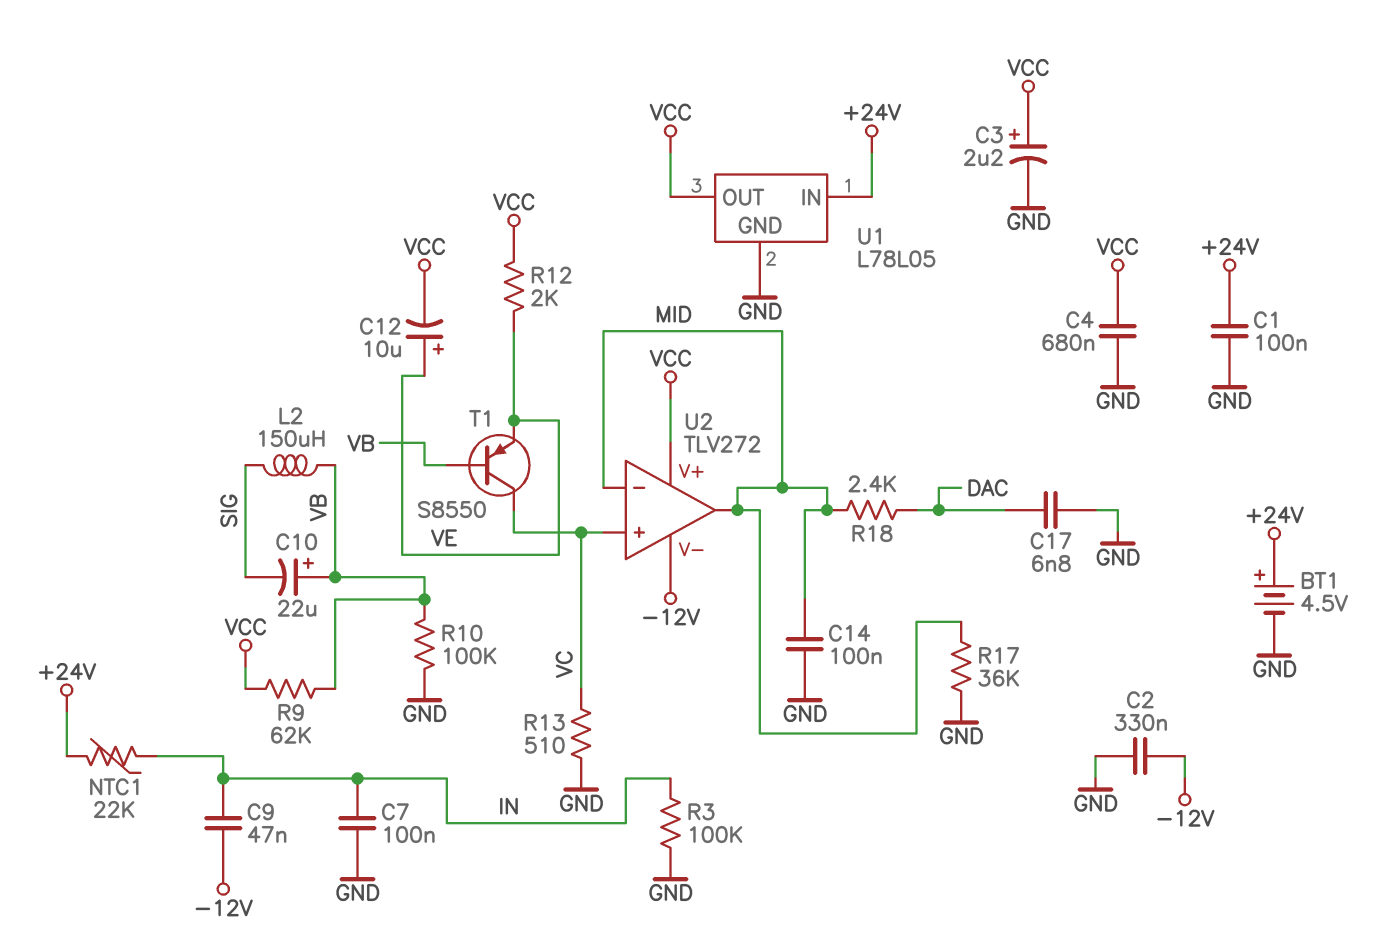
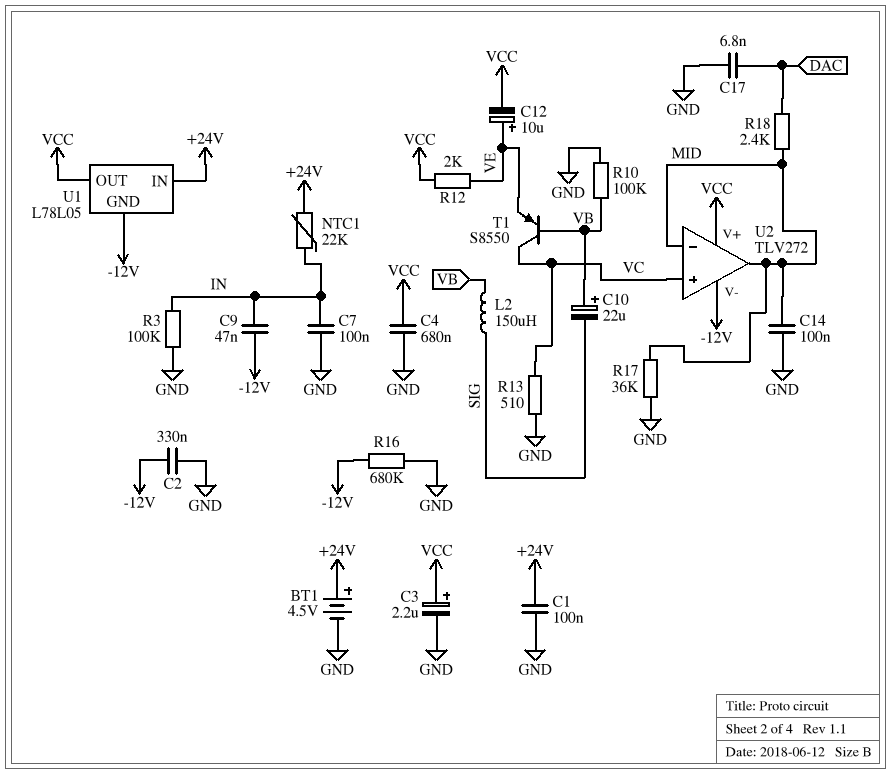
R9: 62k (VB, VCC) -> none
R16: none -> 680k (-12V, GND)
U1 pin GND: GND -> -12V

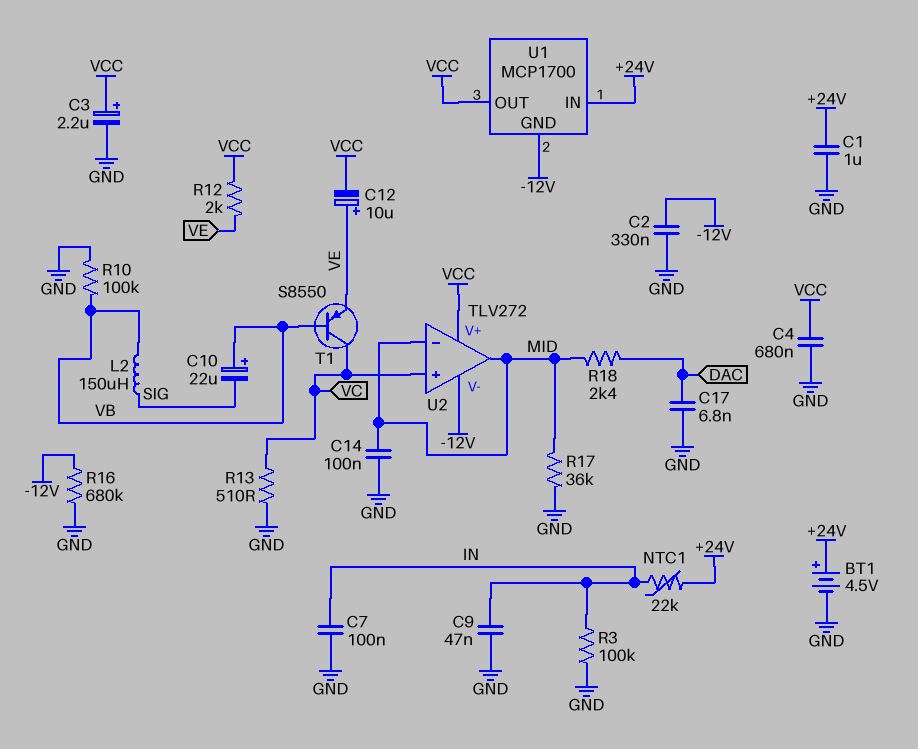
C1: 100nF (+24V, GND) -> 1uF (+24V, GND)
C9: 47nF (-12V, IN) -> 47nF (GND, IN)
U1: L78L05 -> MCP1700

